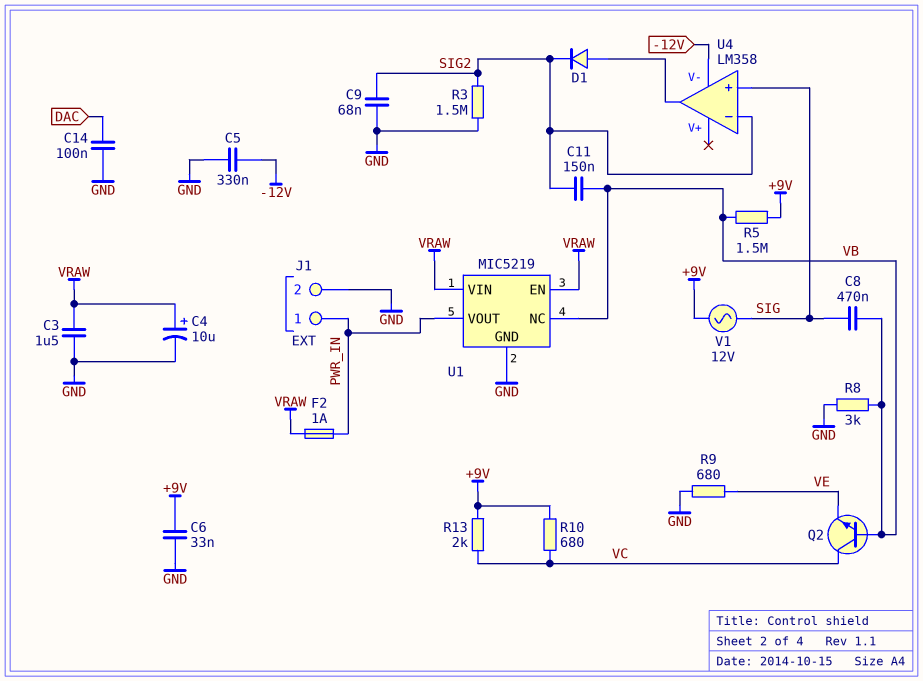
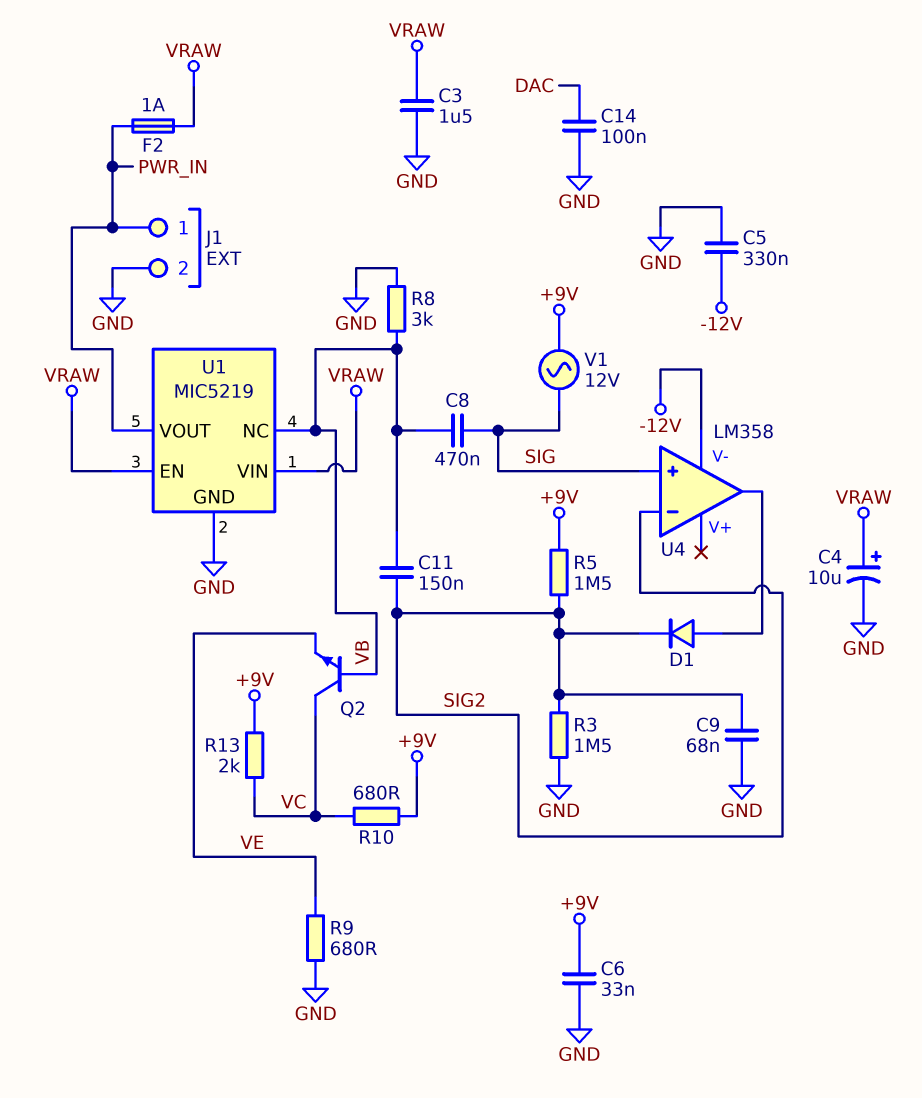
R5: 1.5M (+9V, VB) -> 1.5M (+9V, SIG2)

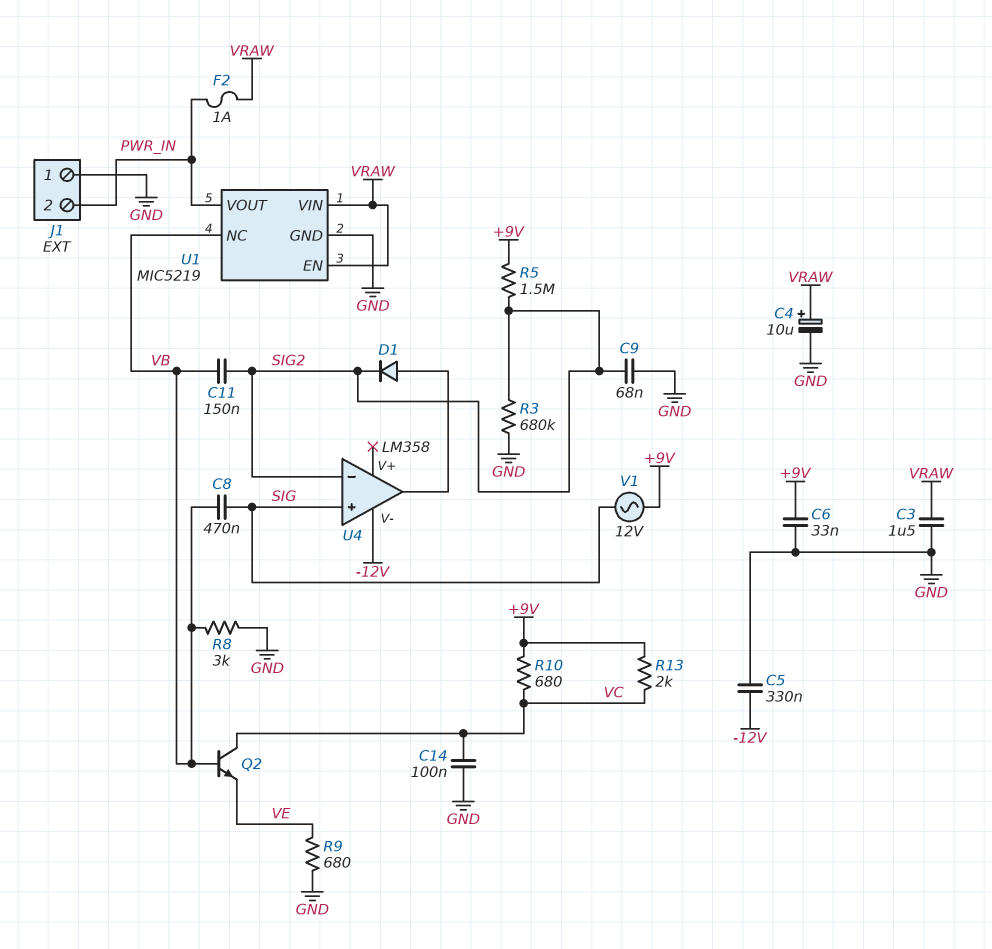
C14: 100nF (DAC, GND) -> 100nF (GND, VC)
J1 pin 1: PWR_IN -> GND
J1 pin 2: GND -> PWR_IN
R3: 1.5M (GND, SIG2) -> 680k (GND, SIG2)

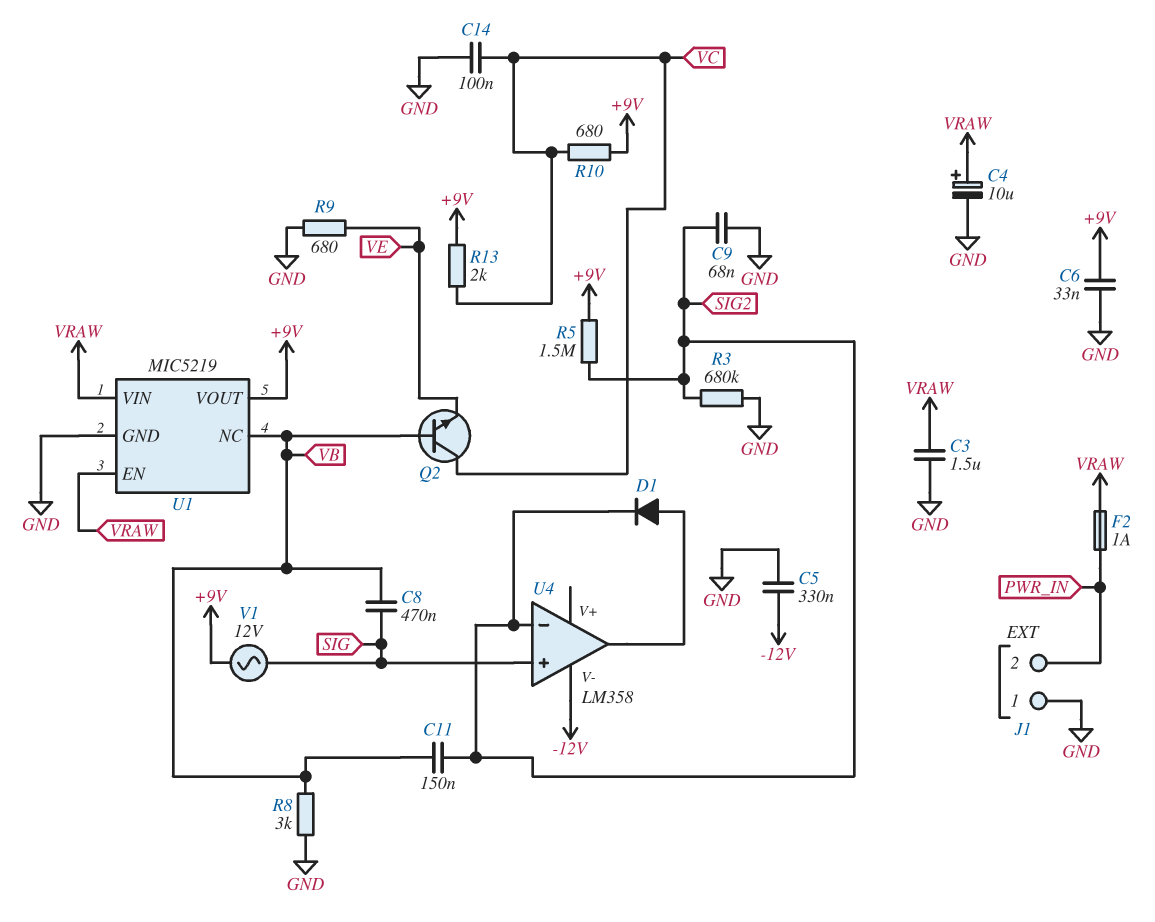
U1 pin VOUT: PWR_IN -> +9V

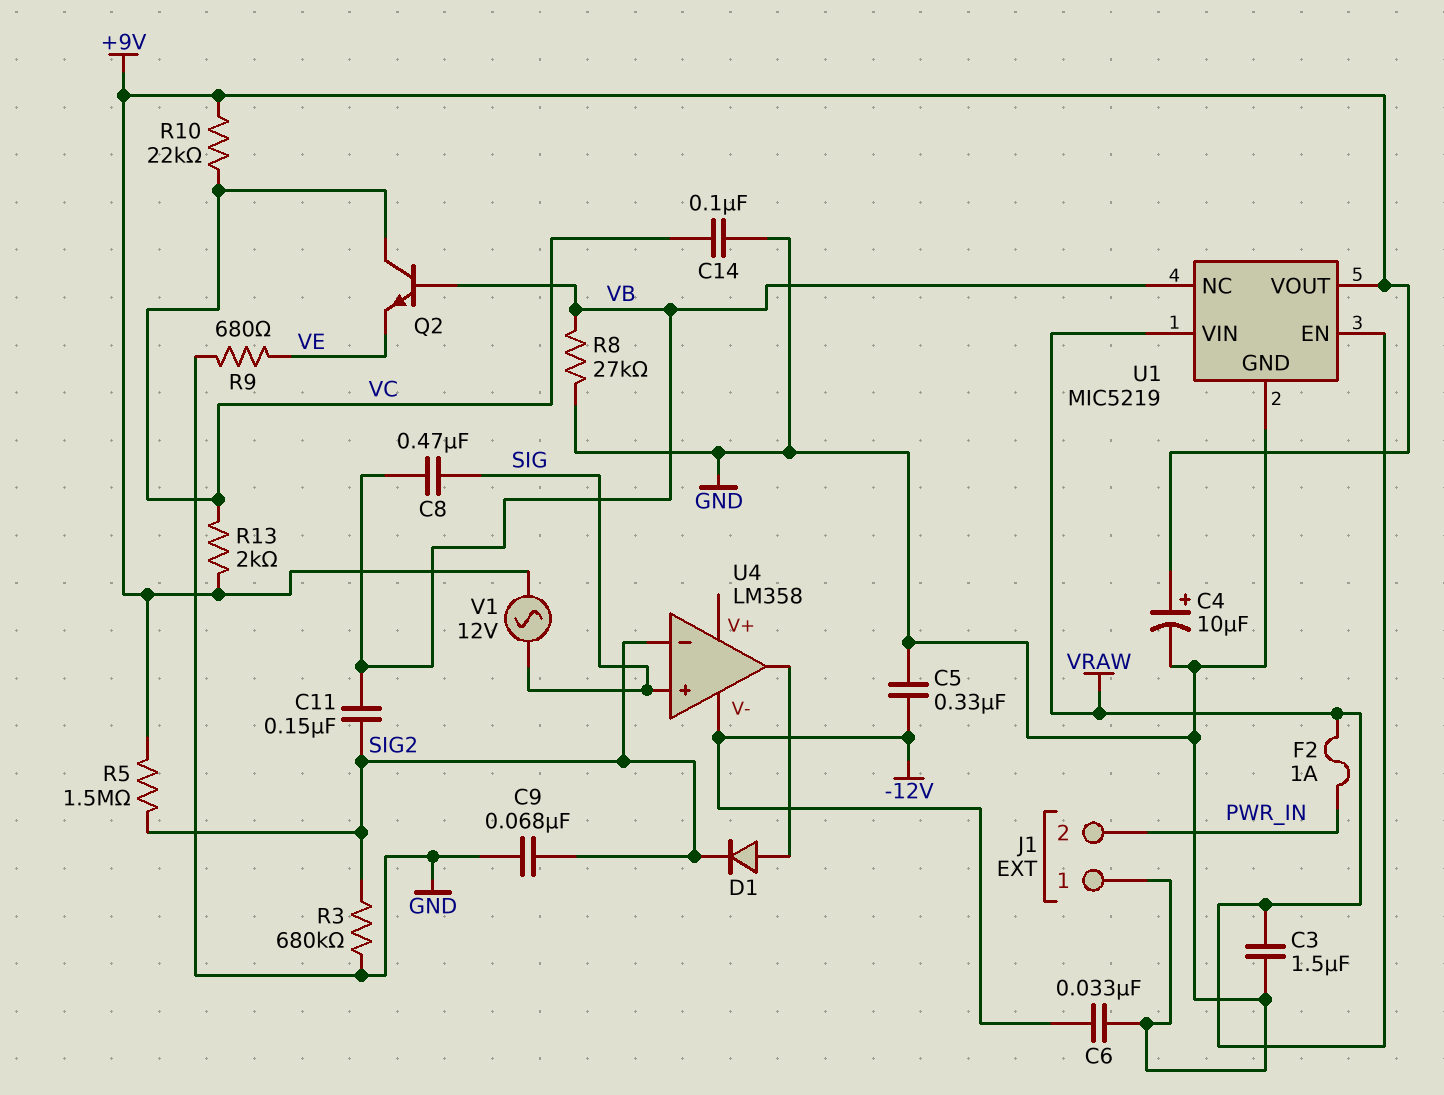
C4: 10uF (plus VRAW, minus GND) -> 10uF (plus +9V, minus GND)
C6: 33nF (+9V, GND) -> 33nF (-12V, GND)
R8: 3k (GND, VB) -> 27k (GND, VB)
R10: 680 (+9V, VC) -> 22k (+9V, VC)

